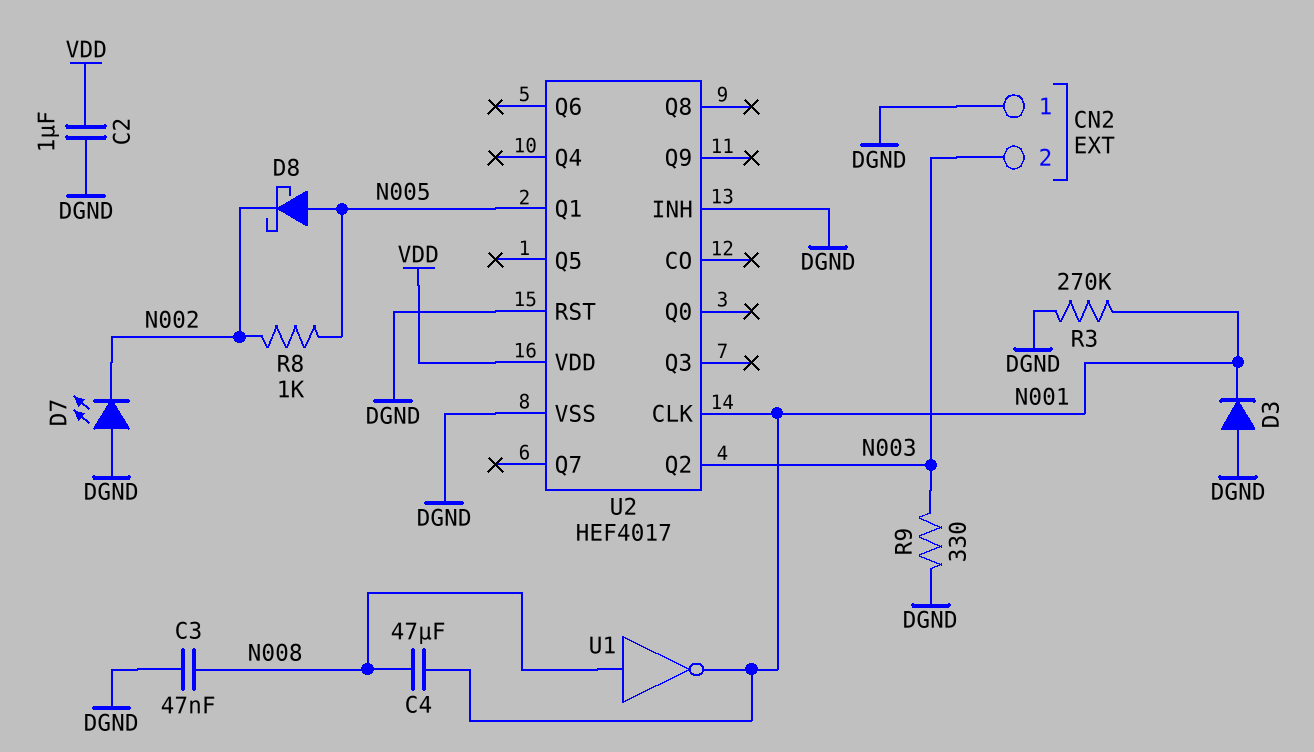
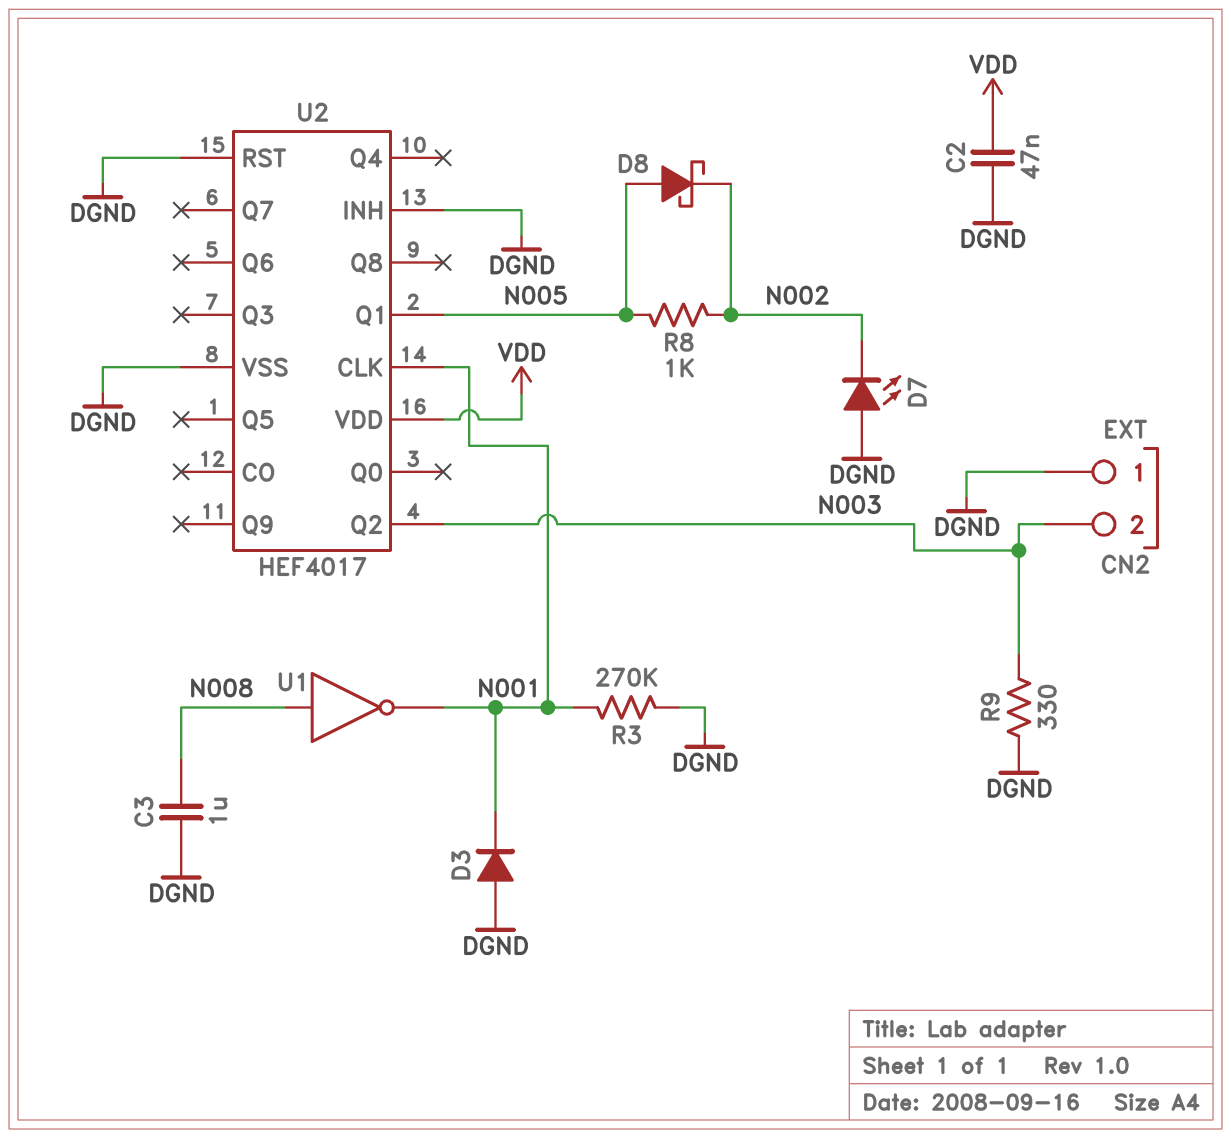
C2: 1uF (DGND, VDD) -> 47nF (DGND, VDD)
C3: 47nF (DGND, N008) -> 1uF (DGND, N008)
C4: 47uF (N001, N008) -> none

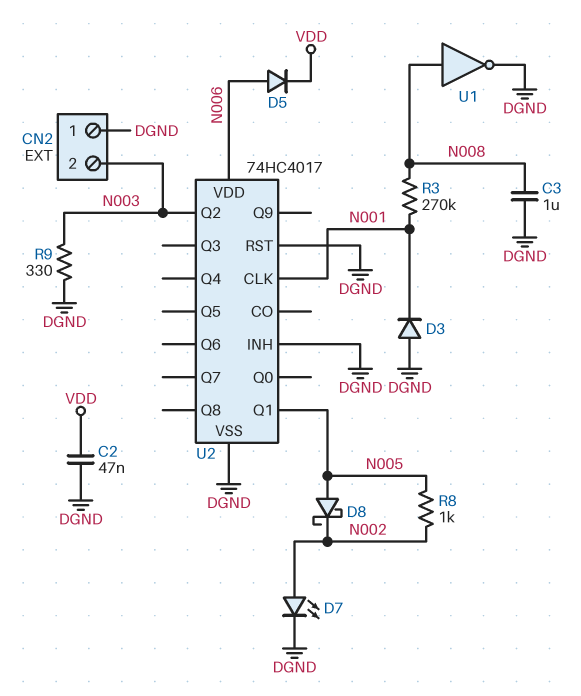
D5: none -> diode (A N006, K VDD)
D7: LED (A DGND, K N002) -> LED (A N002, K DGND)
R3: 270k (DGND, N001) -> 270k (N001, N008)
U1: NOT (in N008, out N001) -> NOT (in N008, out DGND)
U2: HEF4017 -> 74HC4017
U2 pin VDD: VDD -> N006

